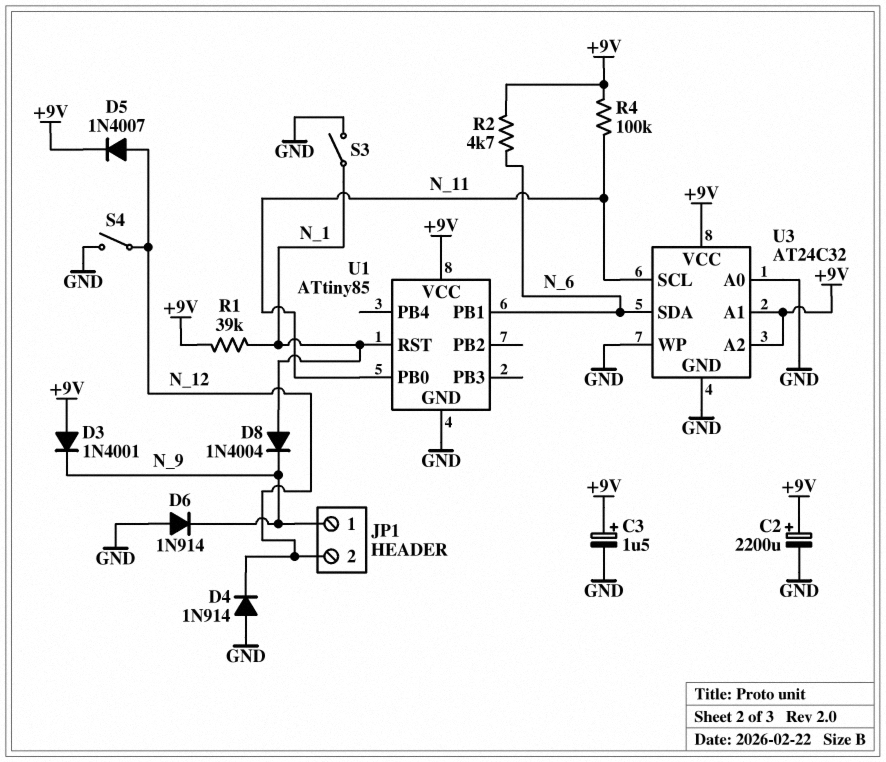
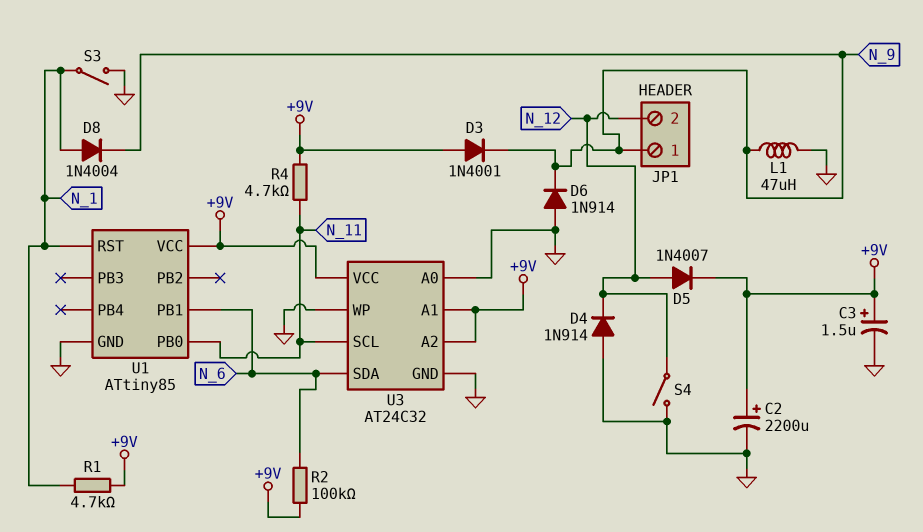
L1: none -> 47uH (GND, N_9)
R1: 39k (+9V, N_1) -> 4.7k (+9V, N_1)
R2: 4.7k (+9V, N_6) -> 100k (+9V, N_6)
R4: 100k (+9V, N_11) -> 4.7k (+9V, N_11)

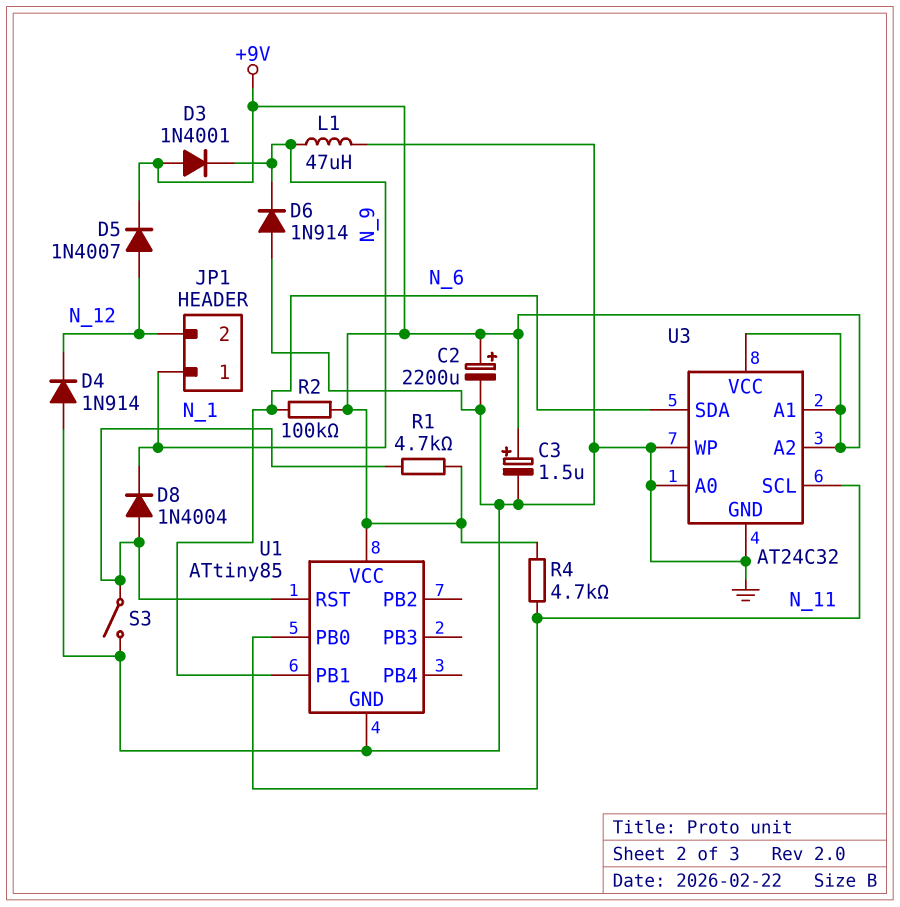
S4: switch (GND, N_12) -> none

